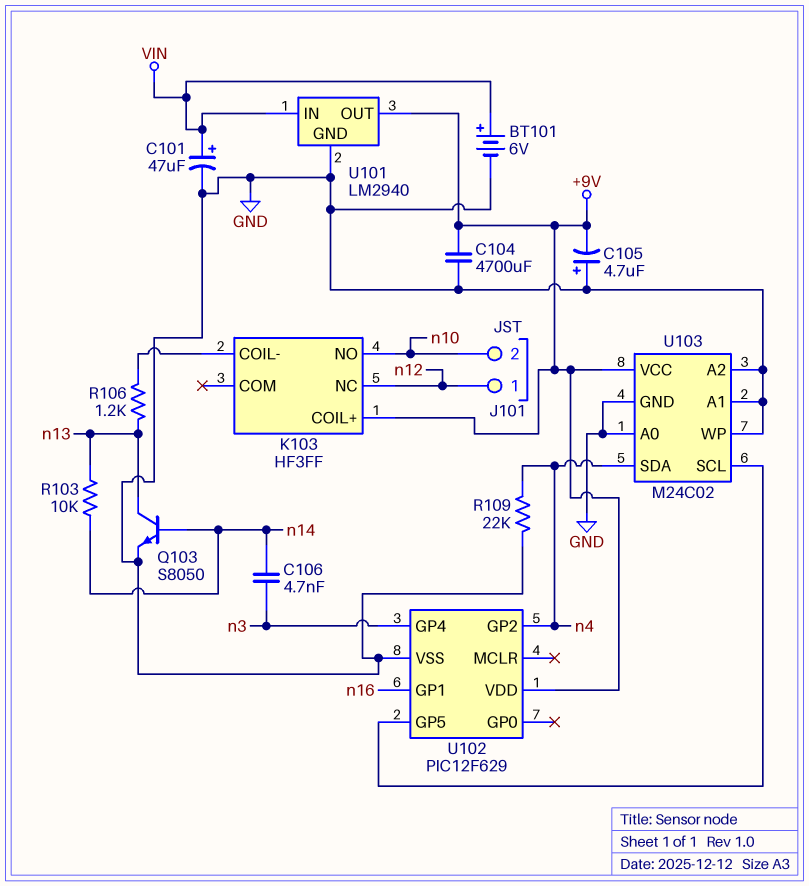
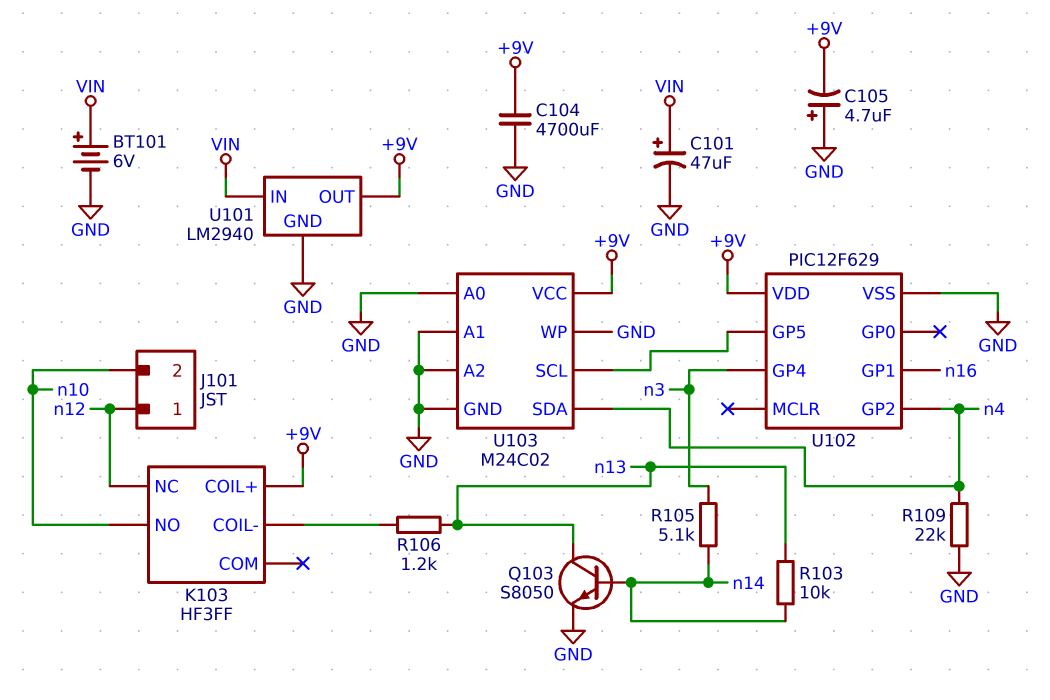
C106: 4.7nF (n3, n14) -> none
R105: none -> 5.1k (n3, n14)

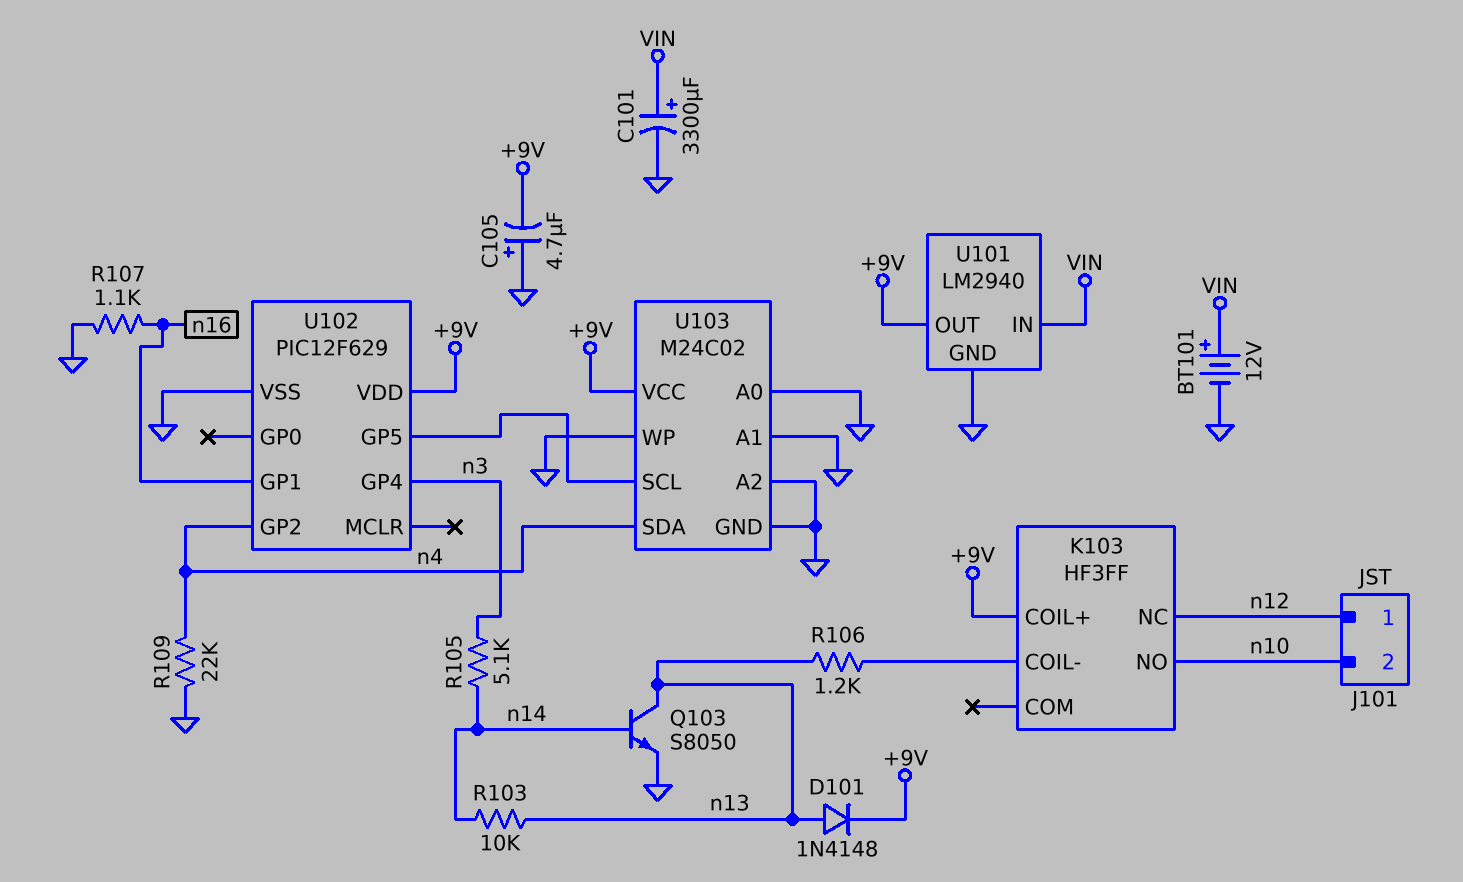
BT101: 6V (plus VIN, minus GND) -> 12V (plus VIN, minus GND)
C101: 47uF (plus VIN, minus GND) -> 3300uF (plus VIN, minus GND)
C104: 4700uF (+9V, GND) -> none
D101: none -> diode 1N4148 (A n13, K +9V)
R107: none -> 1.1k (GND, n16)

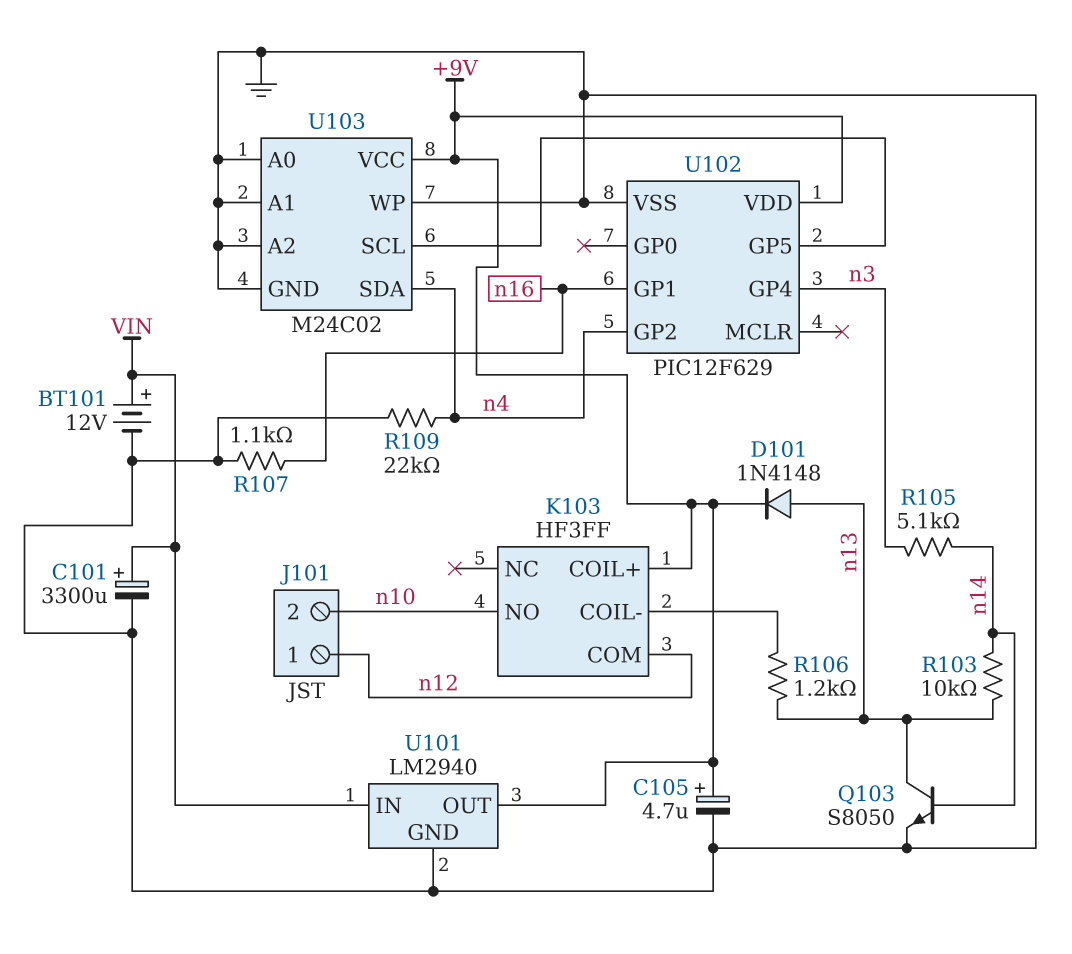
C105: 4.7uF (plus GND, minus +9V) -> 4.7uF (plus +9V, minus GND)
K103 pin COM: none -> n12
K103 pin NC: n12 -> none

